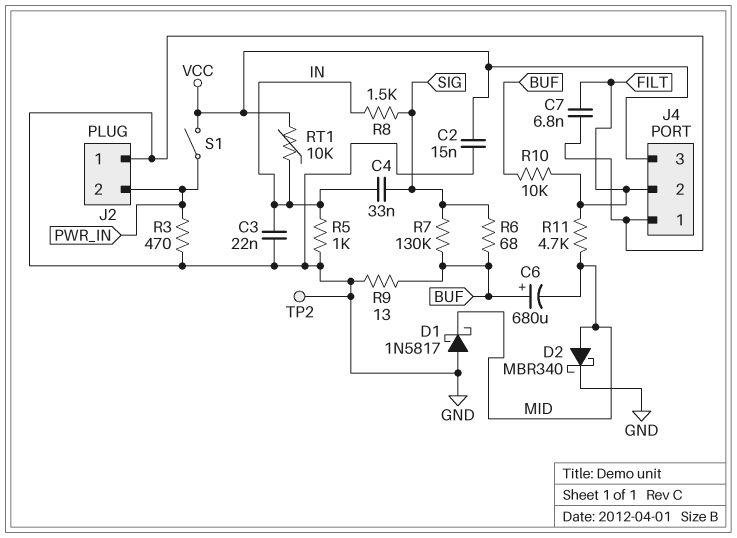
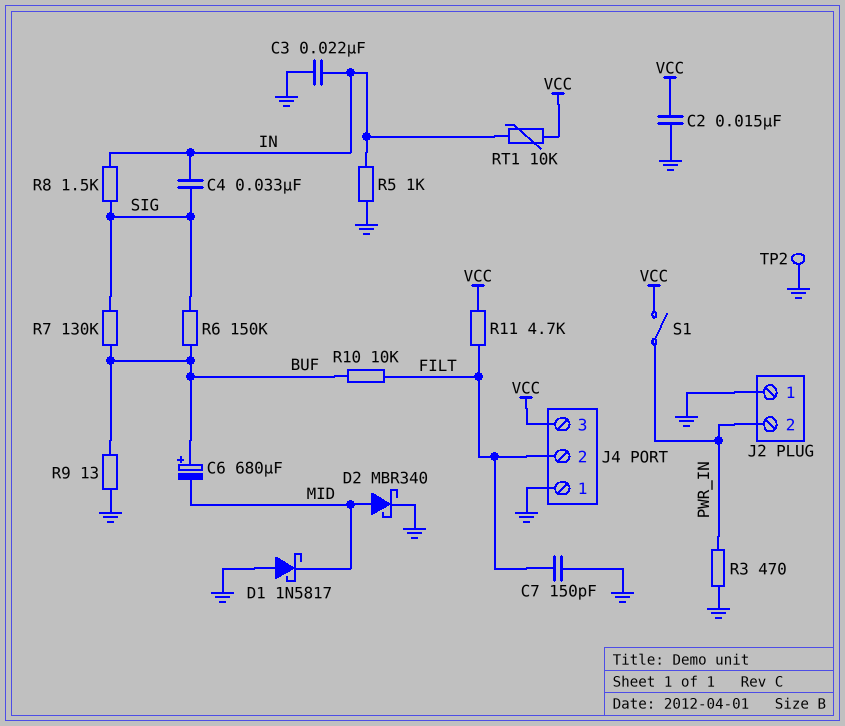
C7: 6.8nF (FILT, GND) -> 150pF (FILT, GND)
R6: 68 (BUF, SIG) -> 150k (BUF, SIG)
R11: 4.7k (FILT, MID) -> 4.7k (FILT, VCC)

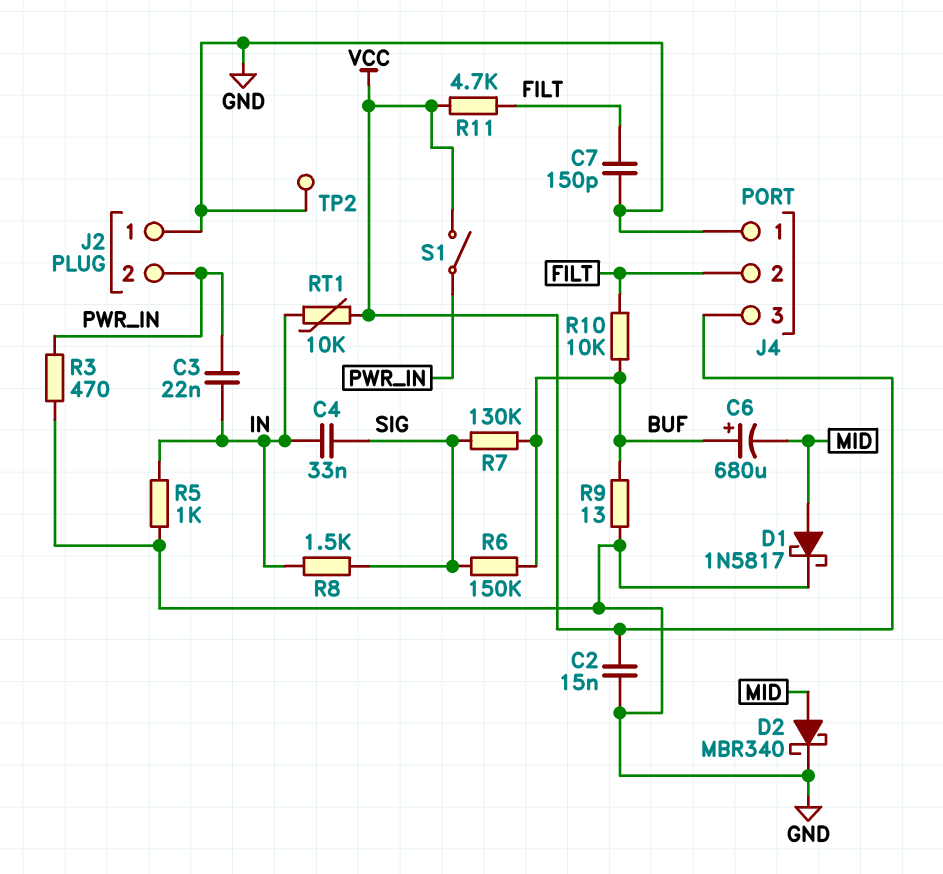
C3: 22nF (GND, IN) -> 22nF (IN, PWR_IN)
D1: schottky 1N5817 (A GND, K MID) -> schottky 1N5817 (A MID, K GND)

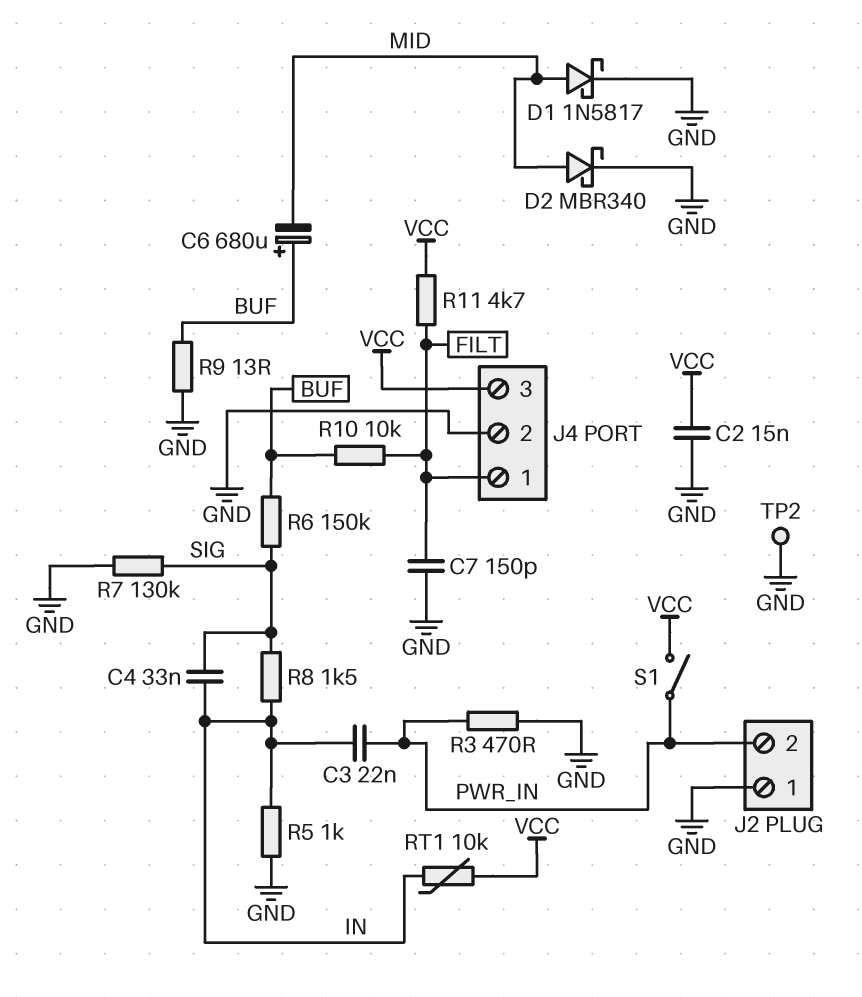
J4 pin 1: GND -> FILT
J4 pin 2: FILT -> GND
R7: 130k (BUF, SIG) -> 130k (GND, SIG)

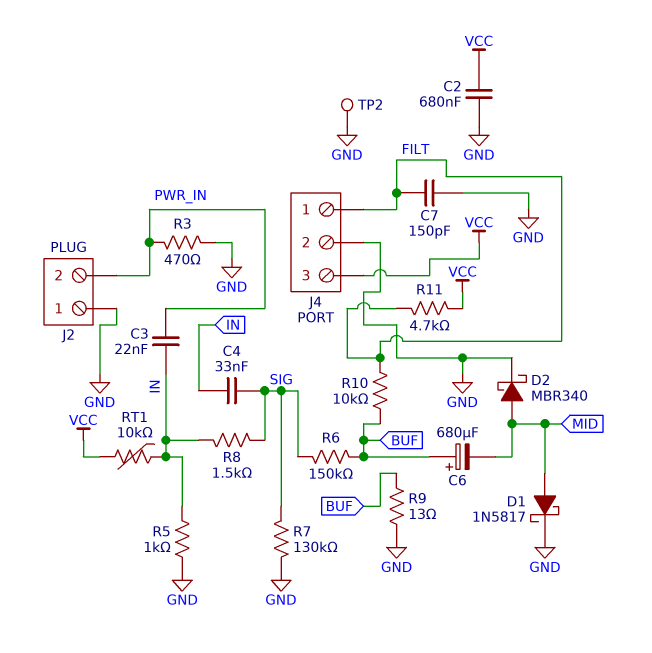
C2: 15nF (GND, VCC) -> 680nF (GND, VCC)
S1: switch (PWR_IN, VCC) -> none

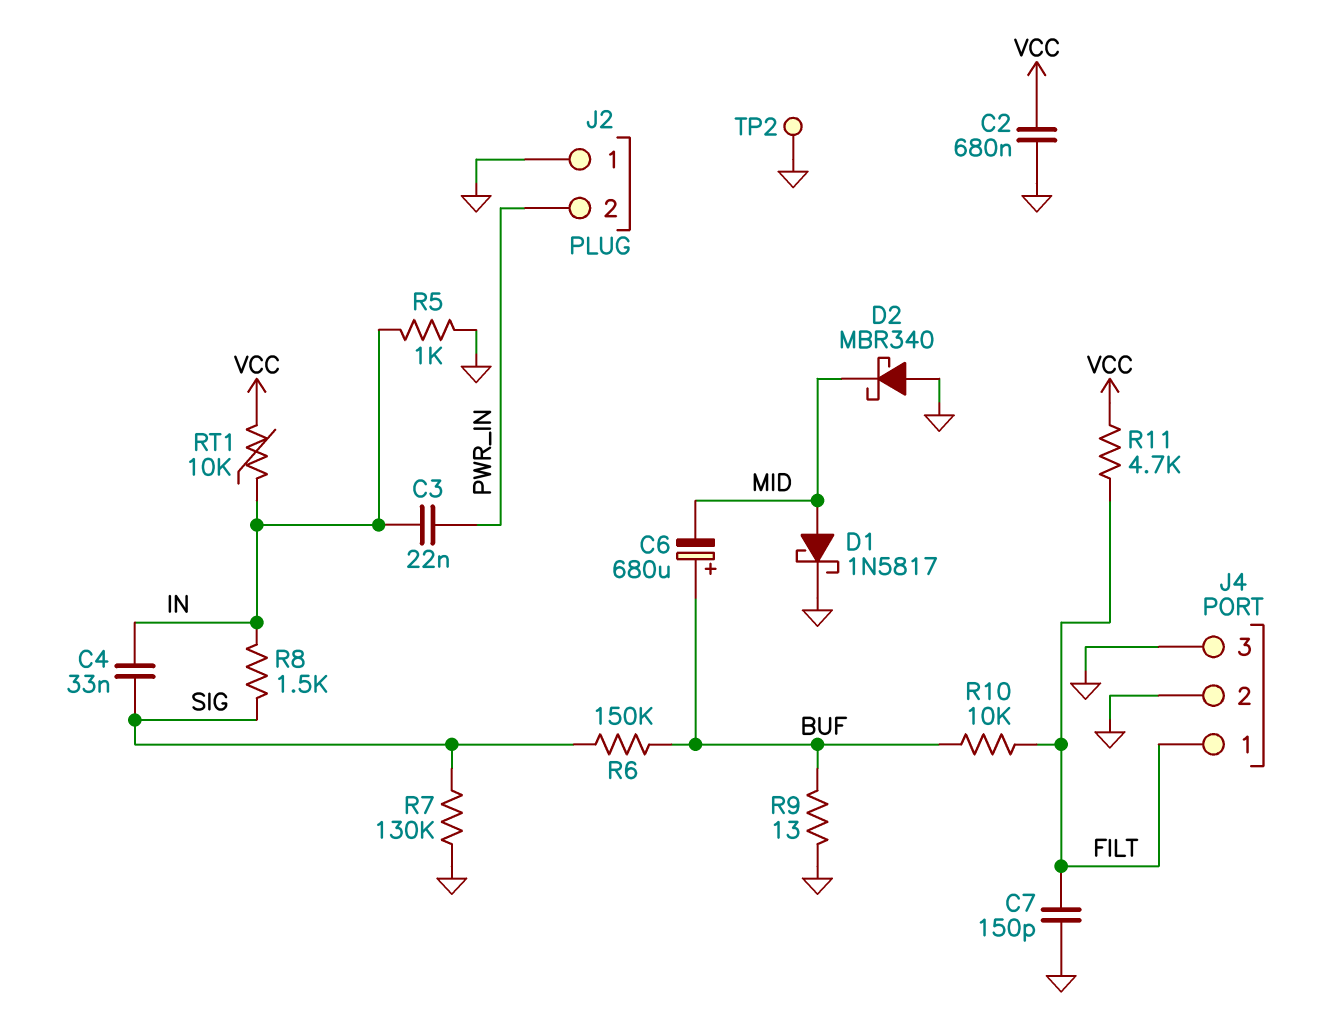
D2: schottky MBR340 (A MID, K GND) -> schottky MBR340 (A GND, K MID)
J4 pin 3: VCC -> GND
R3: 470 (GND, PWR_IN) -> none

